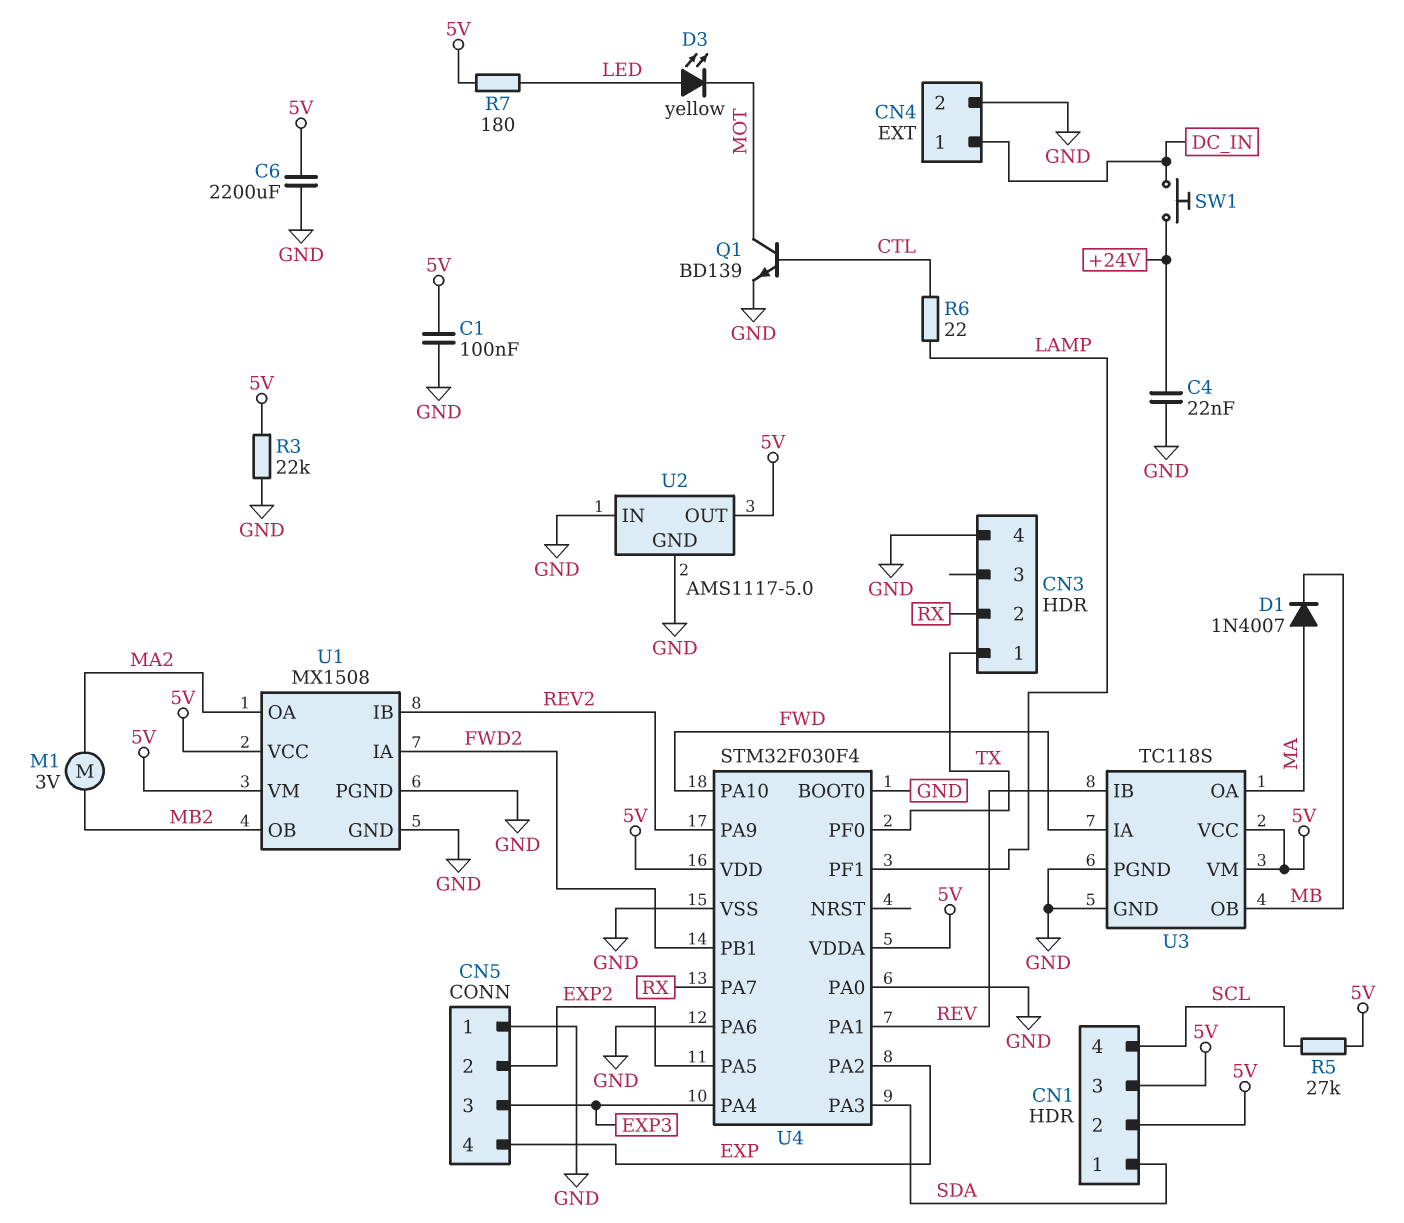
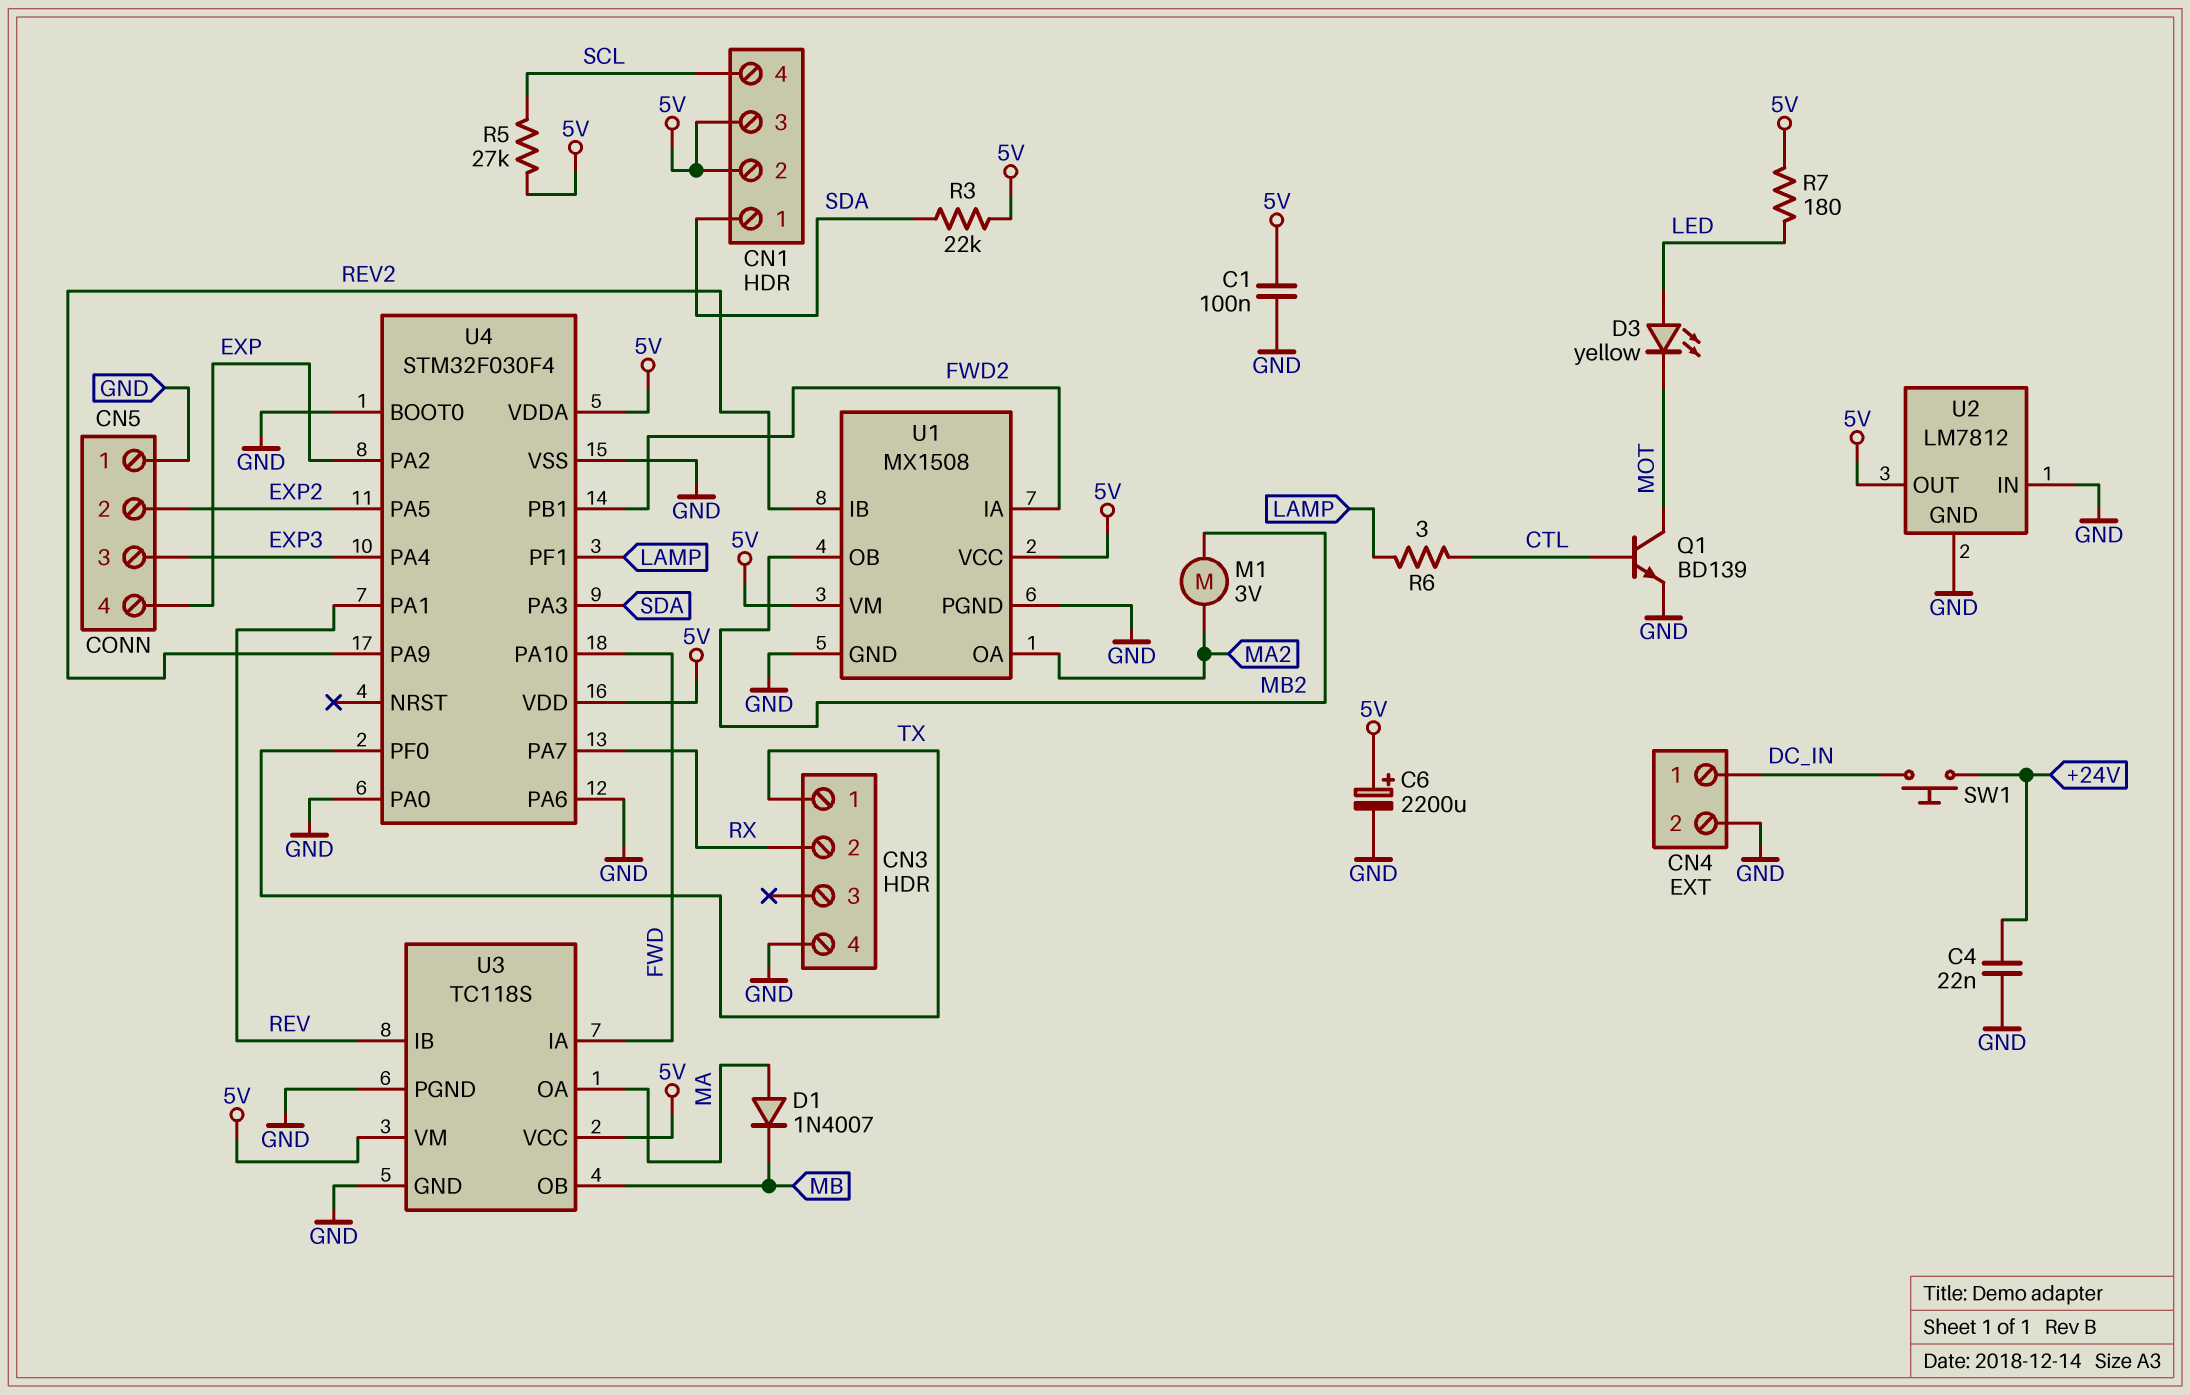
C6: 2200uF (5V, GND) -> 2200uF (plus 5V, minus GND)
R3: 22k (5V, GND) -> 22k (5V, SDA)
R6: 22 (CTL, LAMP) -> 3 (CTL, LAMP)
U2: AMS1117-5.0 -> LM7812

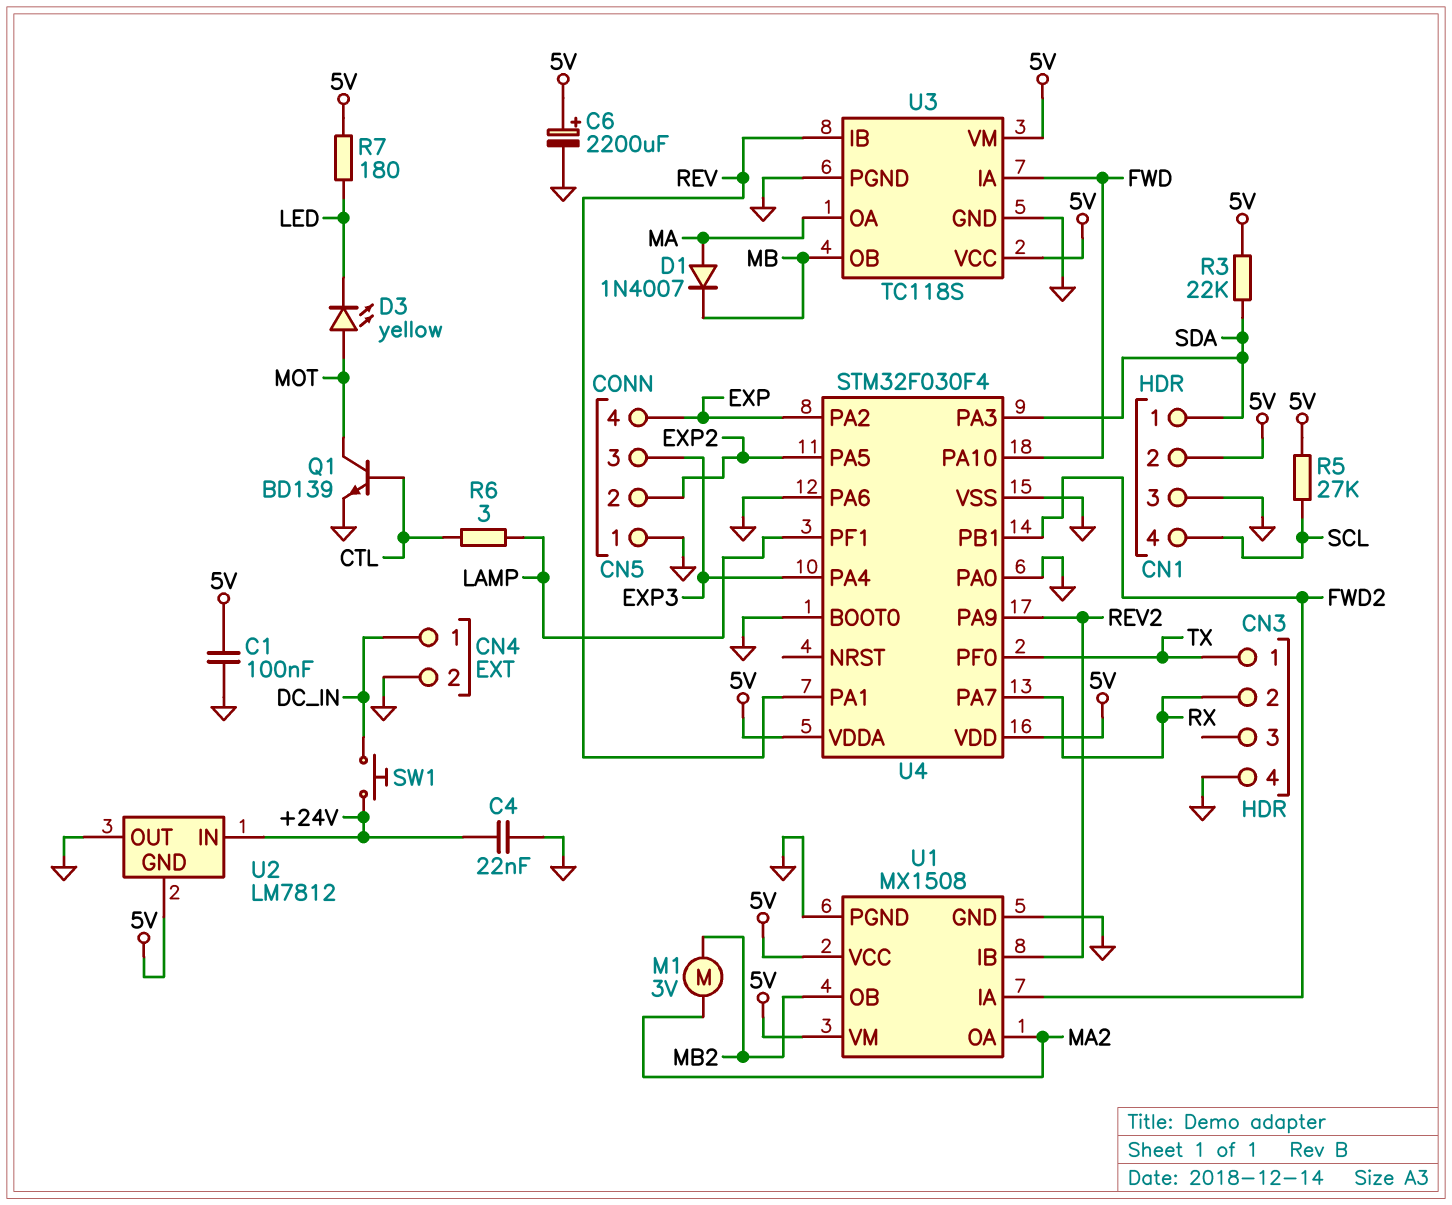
CN1 pin 3: 5V -> GND
D3: LED yellow (A LED, K MOT) -> LED yellow (A MOT, K LED)
U2 pin GND: GND -> 5V
U2 pin IN: GND -> +24V
U2 pin OUT: 5V -> GND

